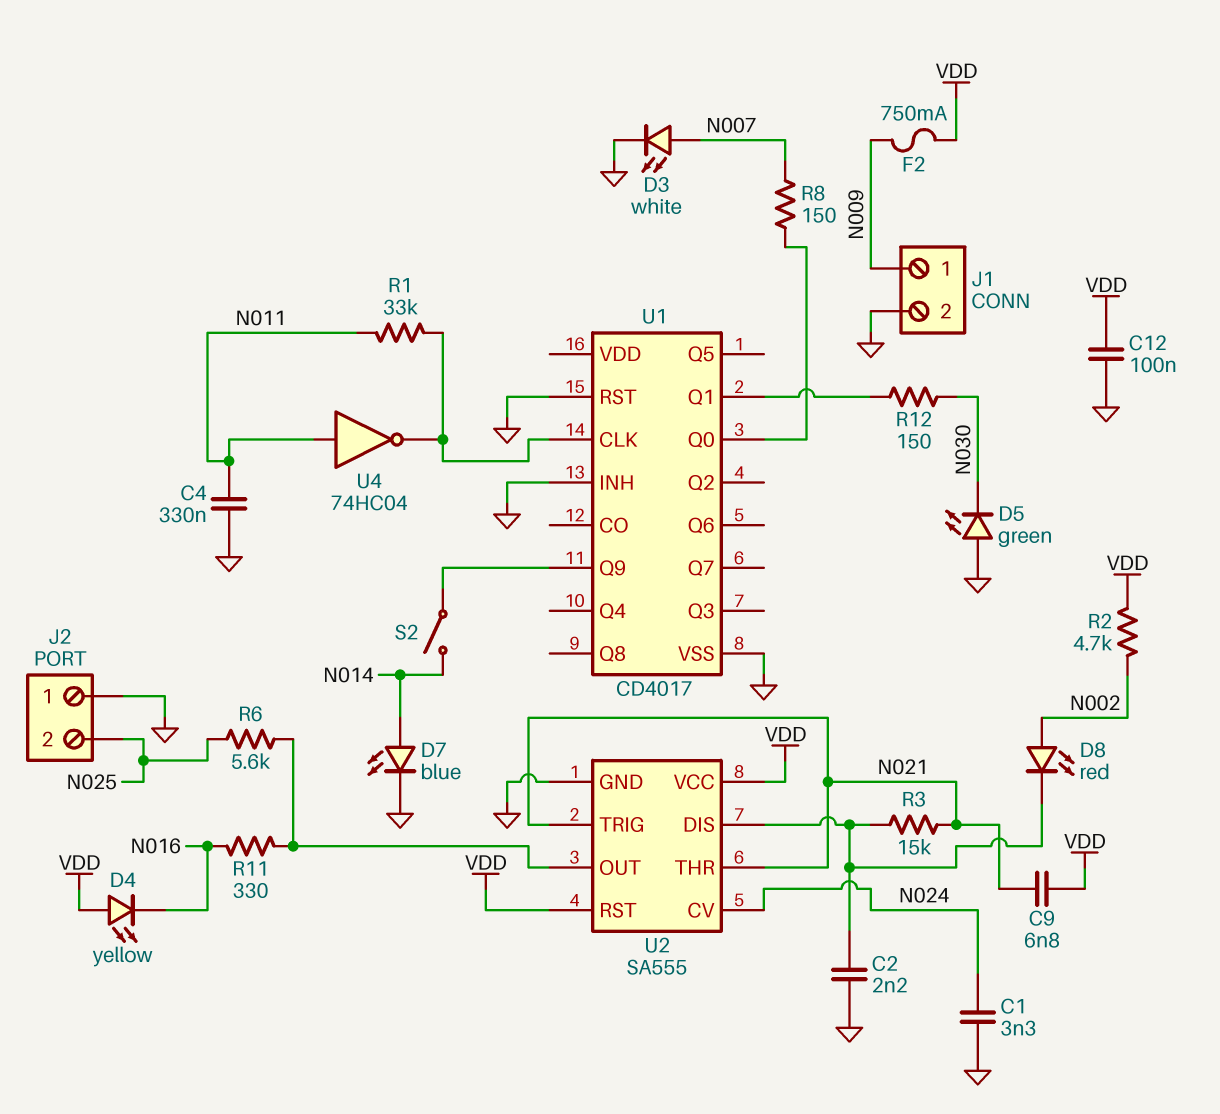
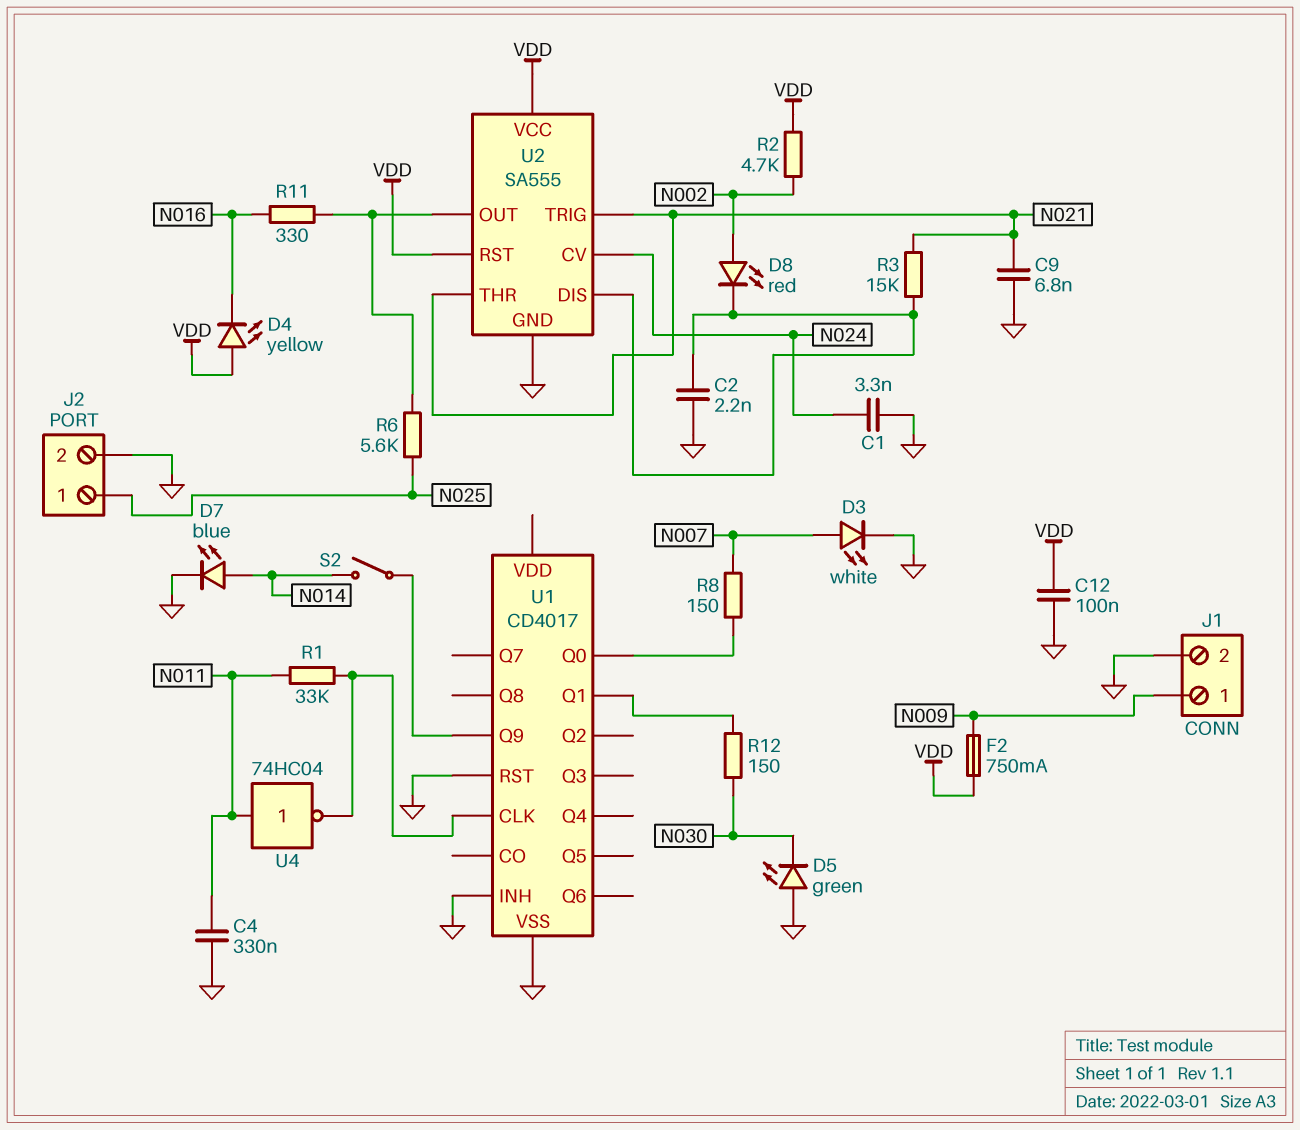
C9: 6.8nF (N021, VDD) -> 6.8nF (GND, N021)
J2 pin 1: GND -> N025
J2 pin 2: N025 -> GND

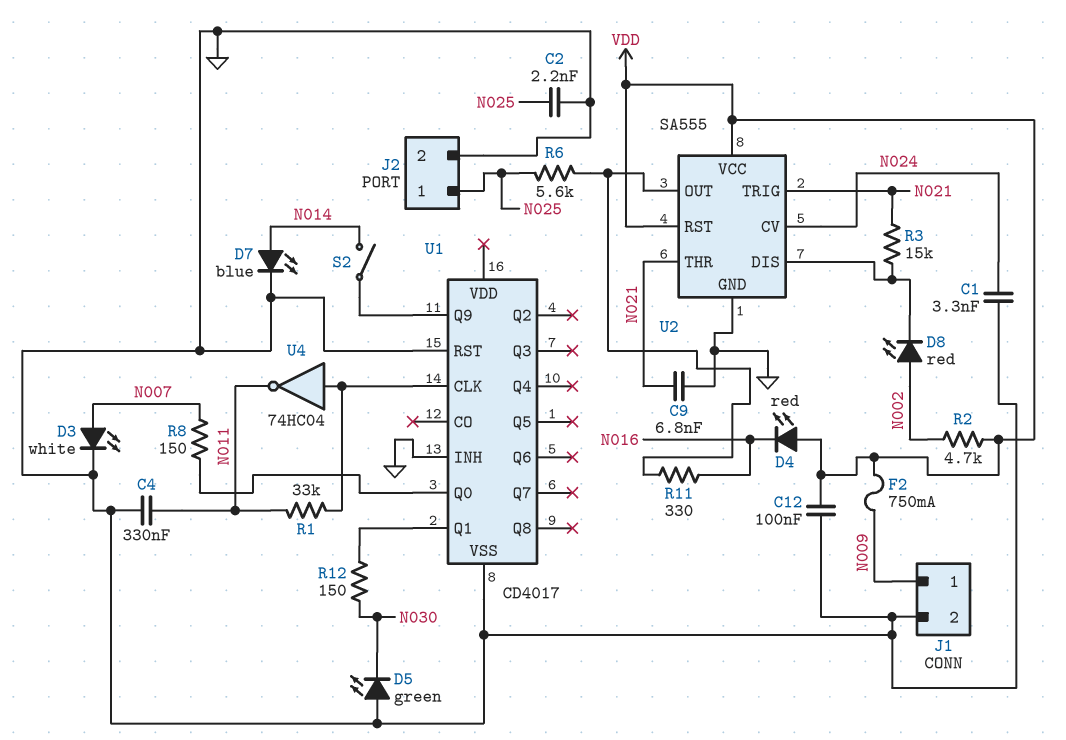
C2: 2.2nF (GND, U2/DIS) -> 2.2nF (GND, N025)
D4: LED yellow (A VDD, K N016) -> LED red (A VDD, K N016)
U4: NOT 74HC04 (in N011, out U1/CLK) -> NOT 74HC04 (in U1/CLK, out N011)

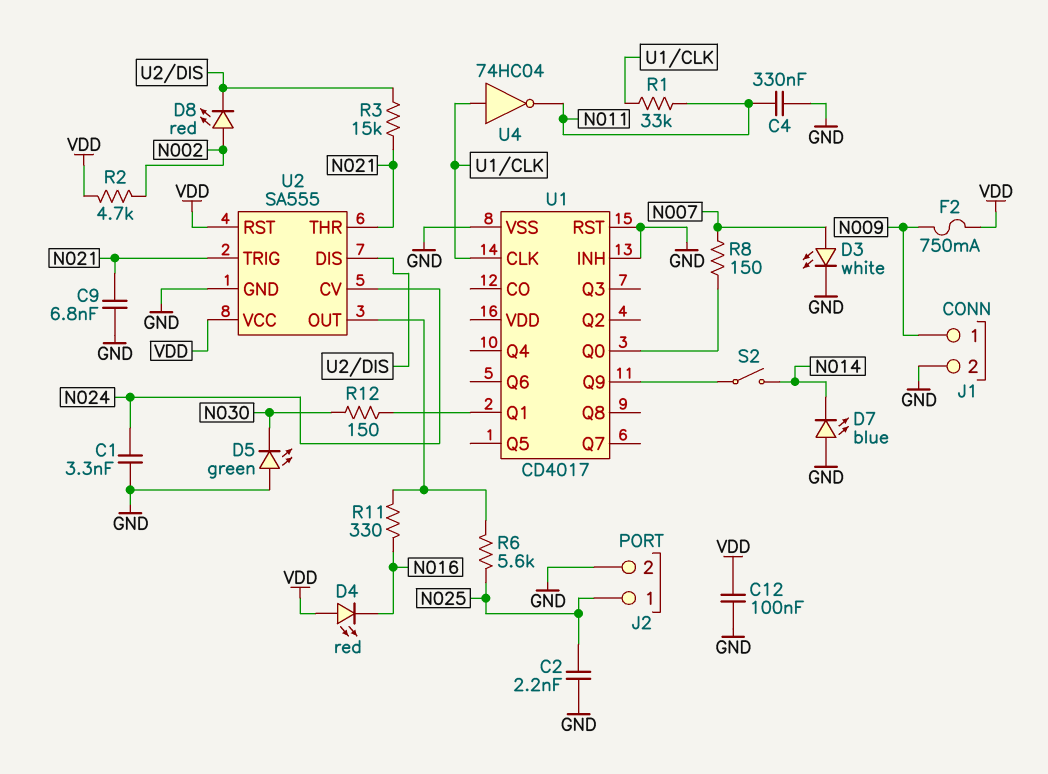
D7: LED blue (A N014, K GND) -> LED blue (A GND, K N014)

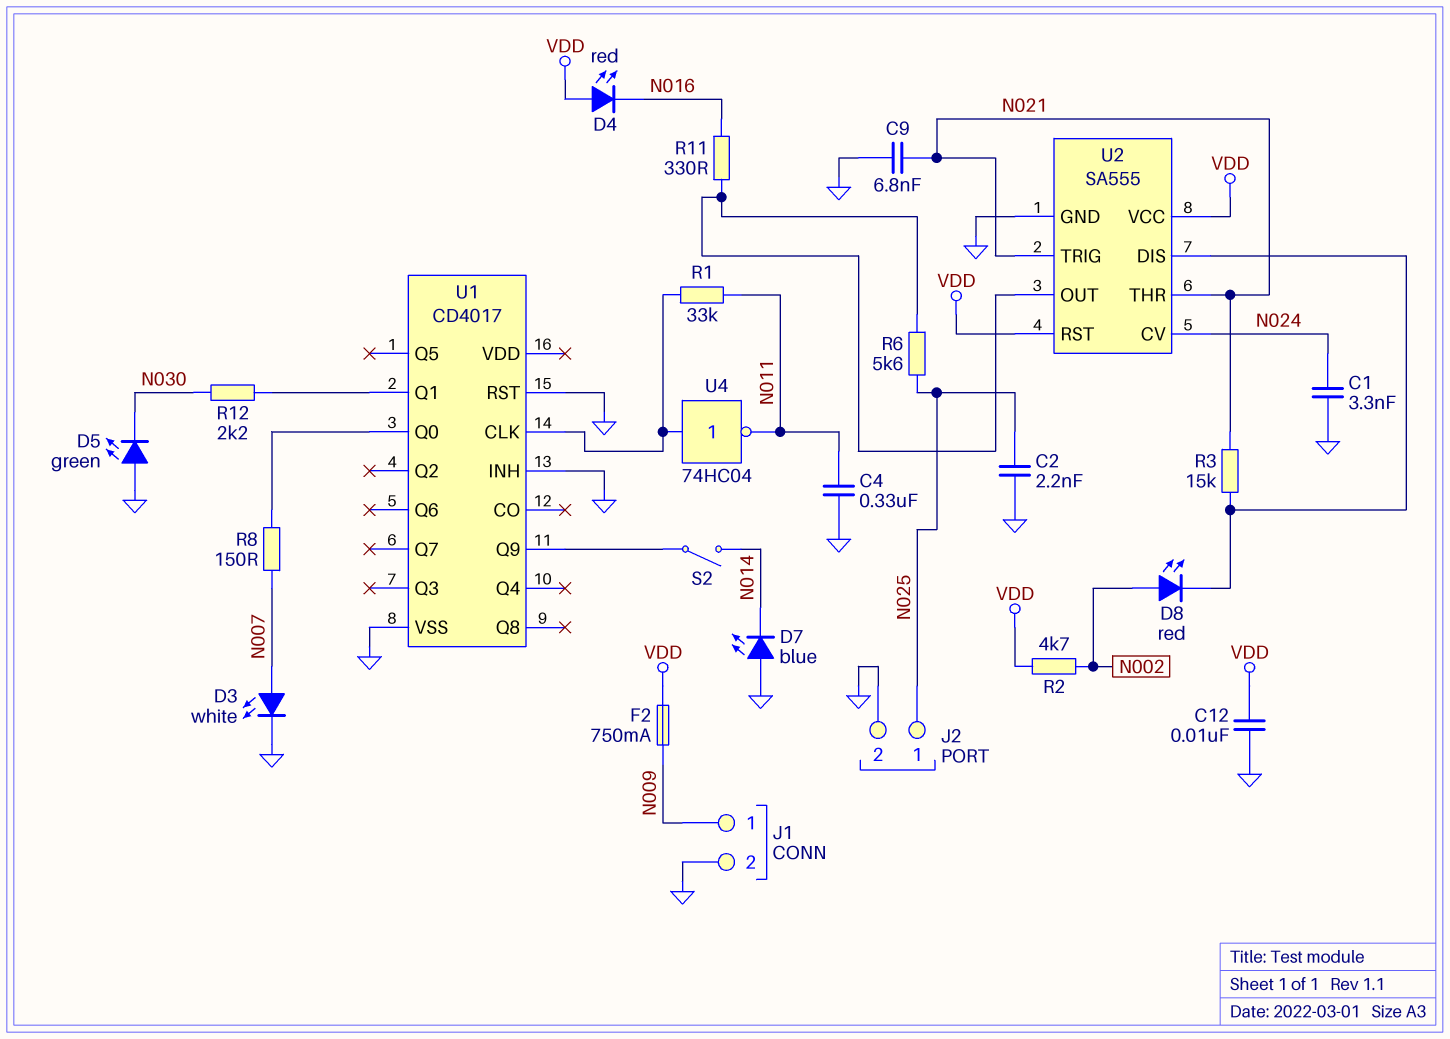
C12: 100nF (GND, VDD) -> 10nF (GND, VDD)
R12: 150 (N030, U1/Q1) -> 2.2k (N030, U1/Q1)

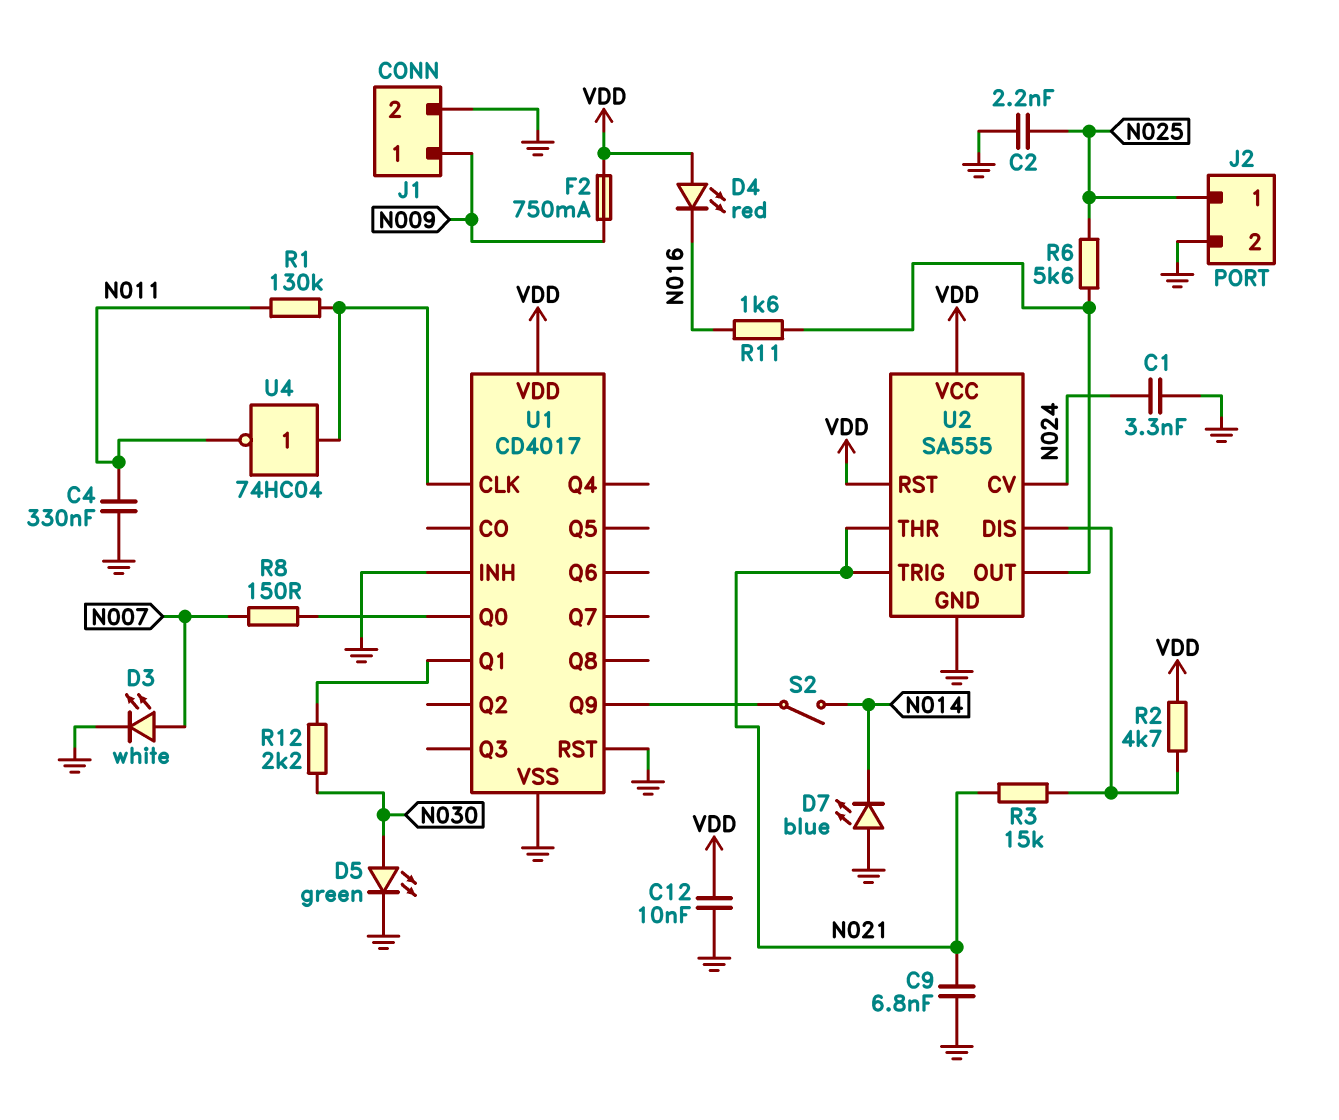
D5: LED green (A GND, K N030) -> LED green (A N030, K GND)
D8: LED red (A N002, K U2/DIS) -> none
R1: 33k (N011, U1/CLK) -> 130k (N011, U1/CLK)
R2: 4.7k (N002, VDD) -> 4.7k (U2/DIS, VDD)
R11: 330 (N016, U2/OUT) -> 1.6k (N016, U2/OUT)
U1 pin VDD: none -> VDD

